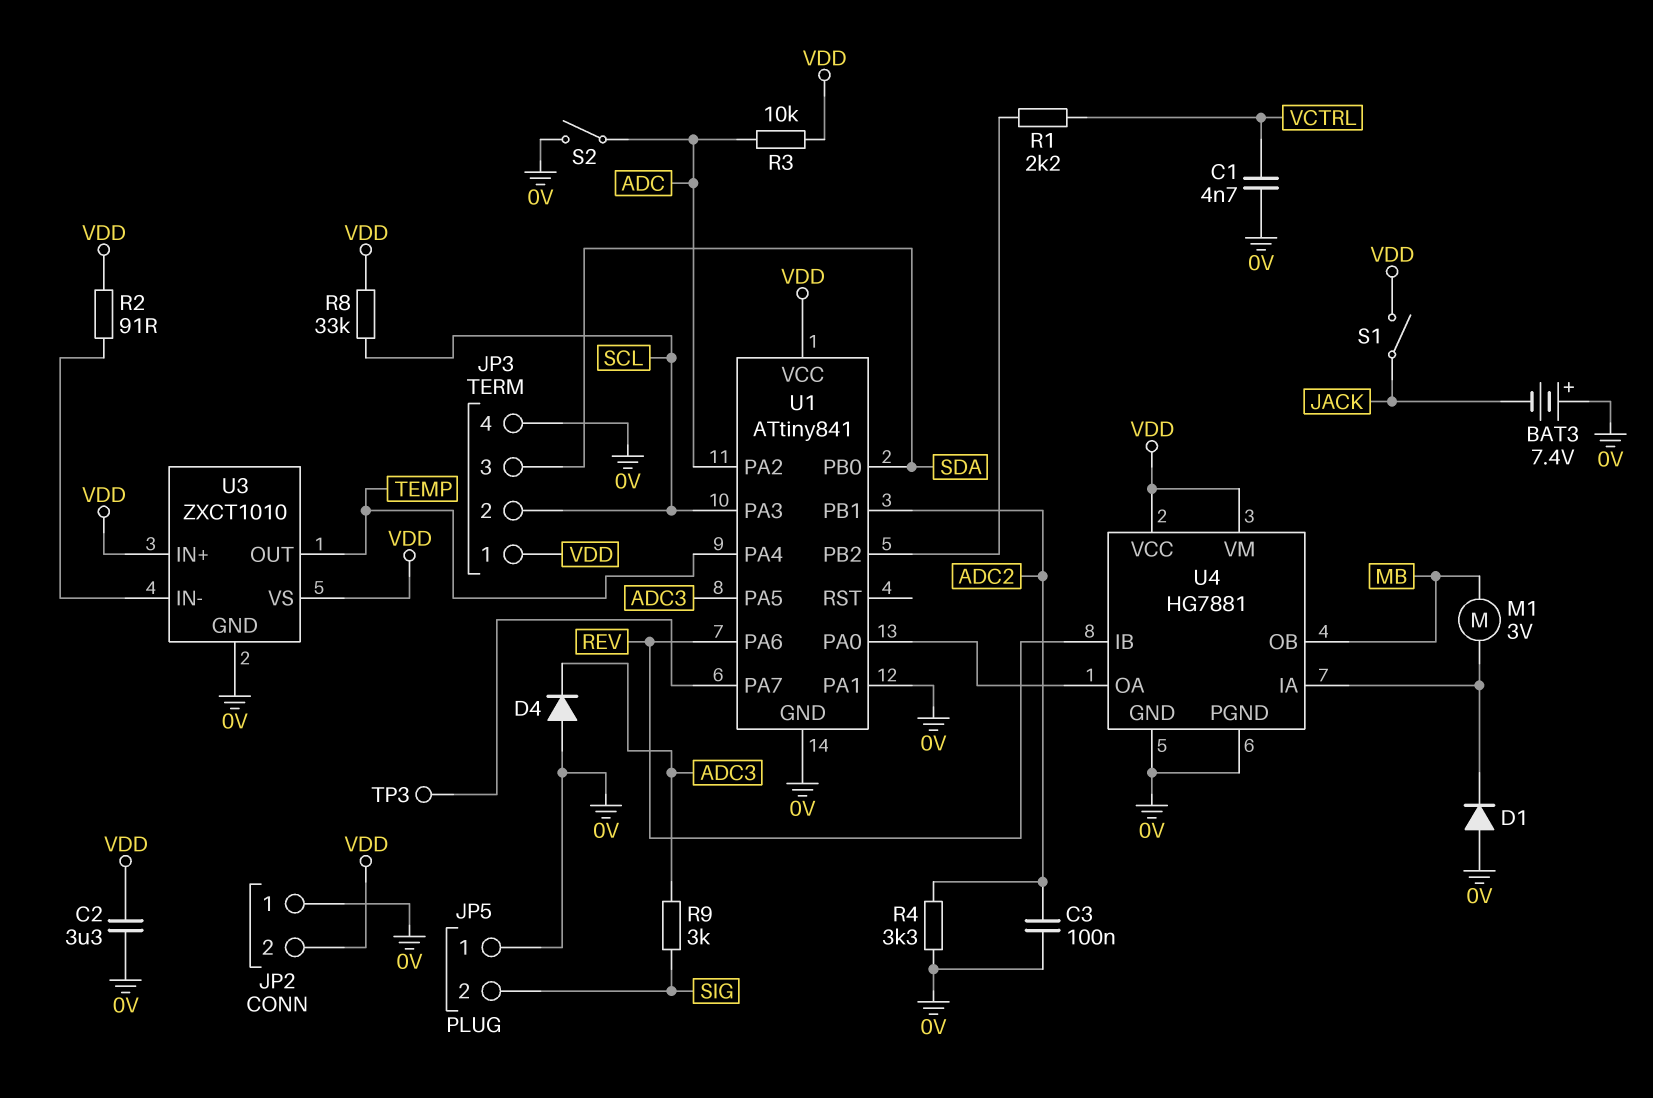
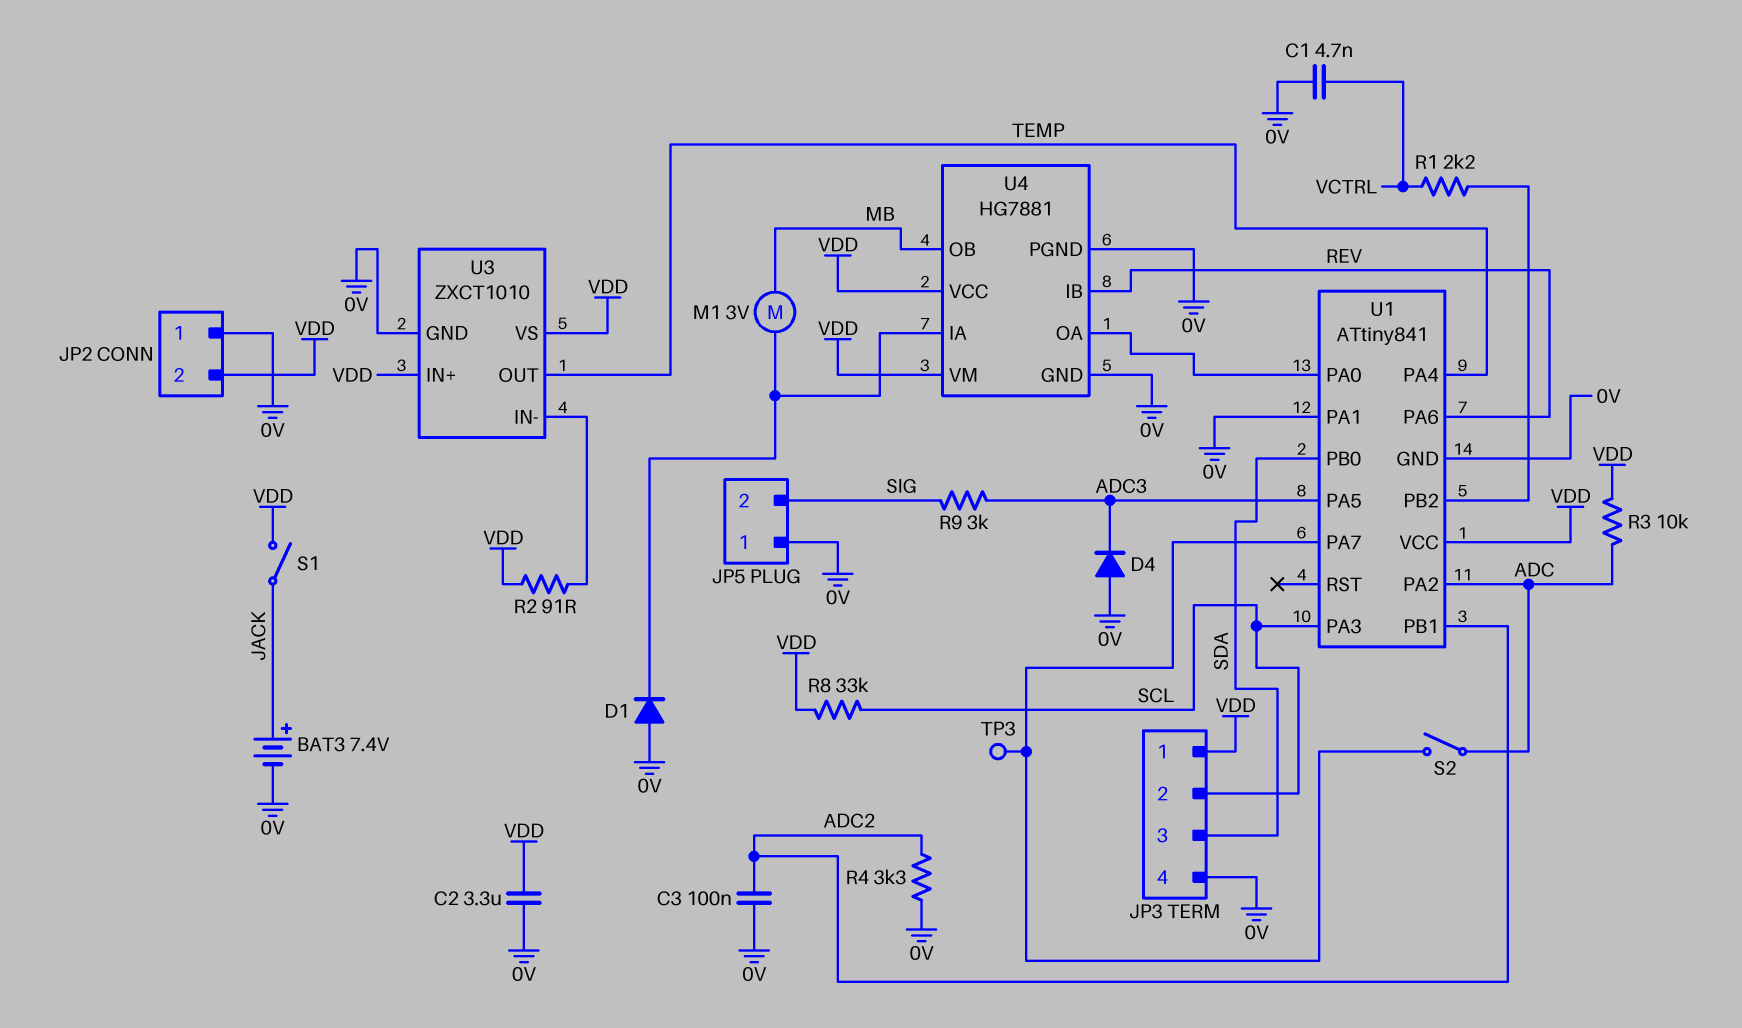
BAT3: 7.4V (plus 0V, minus JACK) -> 7.4V (plus JACK, minus 0V)
S2: switch (0V, ADC) -> switch (ADC, U1/PA7)

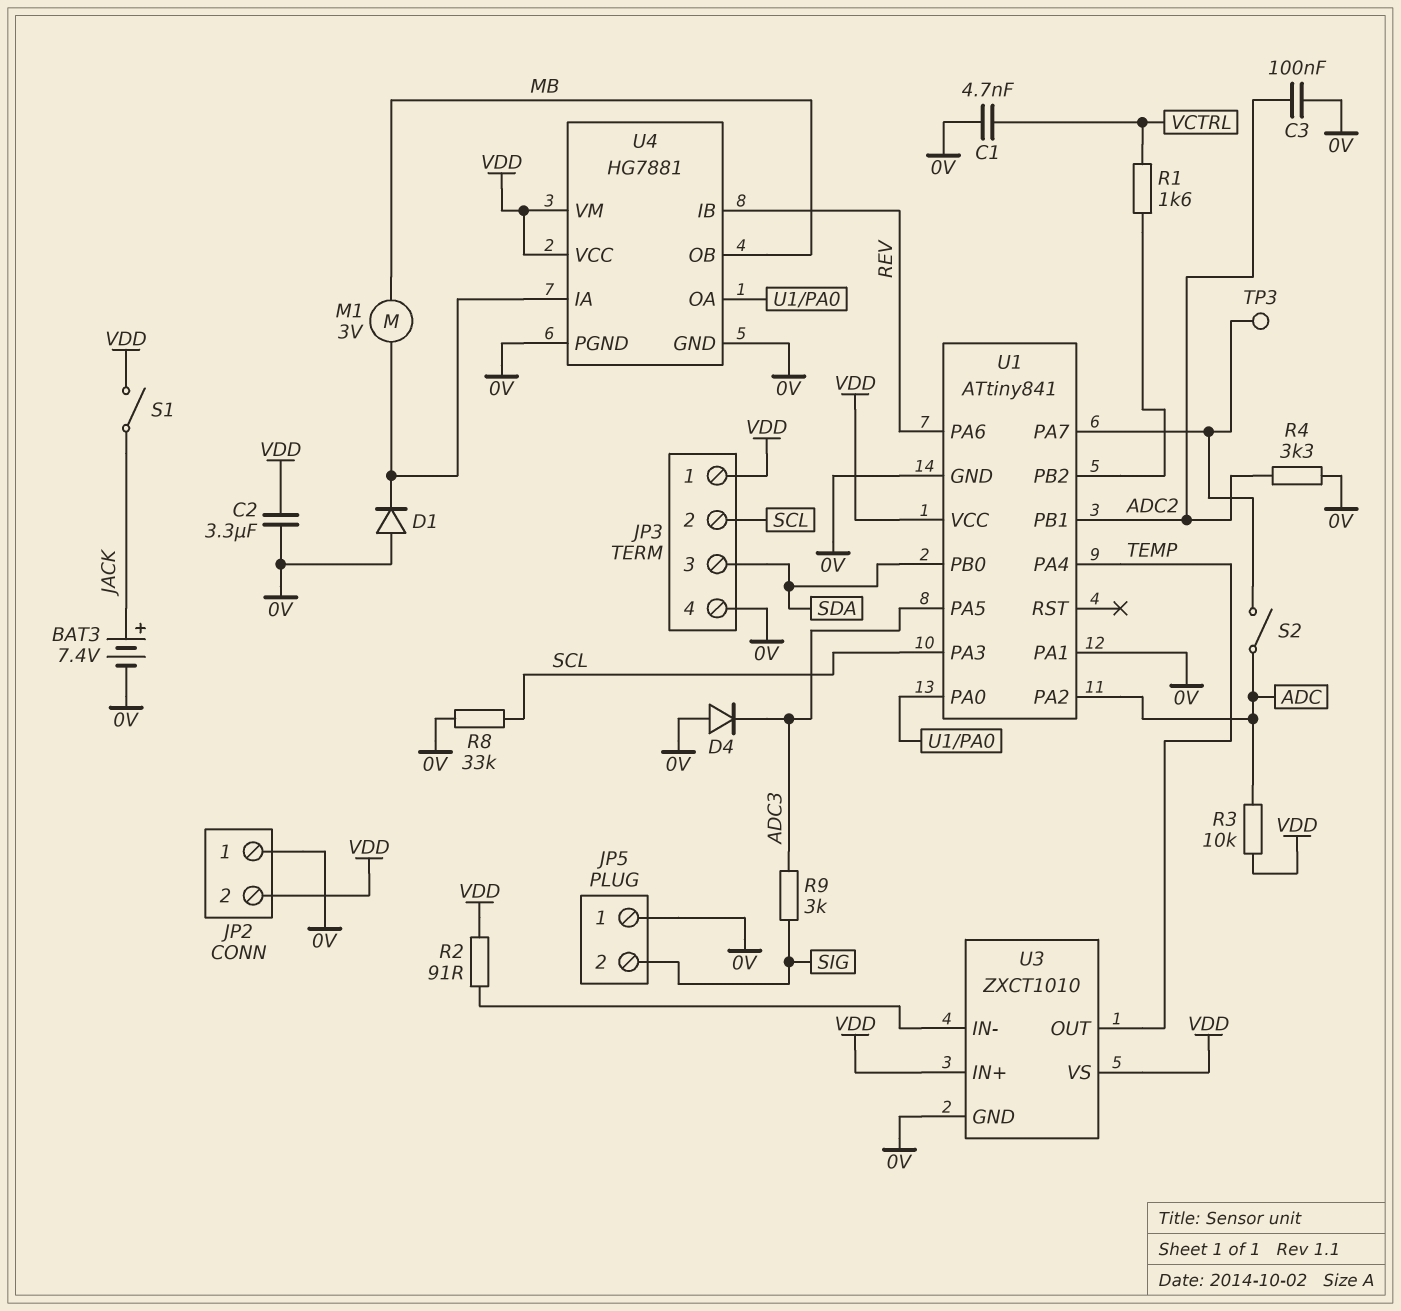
R1: 2.2k (U1/PB2, VCTRL) -> 1.6k (U1/PB2, VCTRL)
R8: 33k (SCL, VDD) -> 33k (0V, SCL)

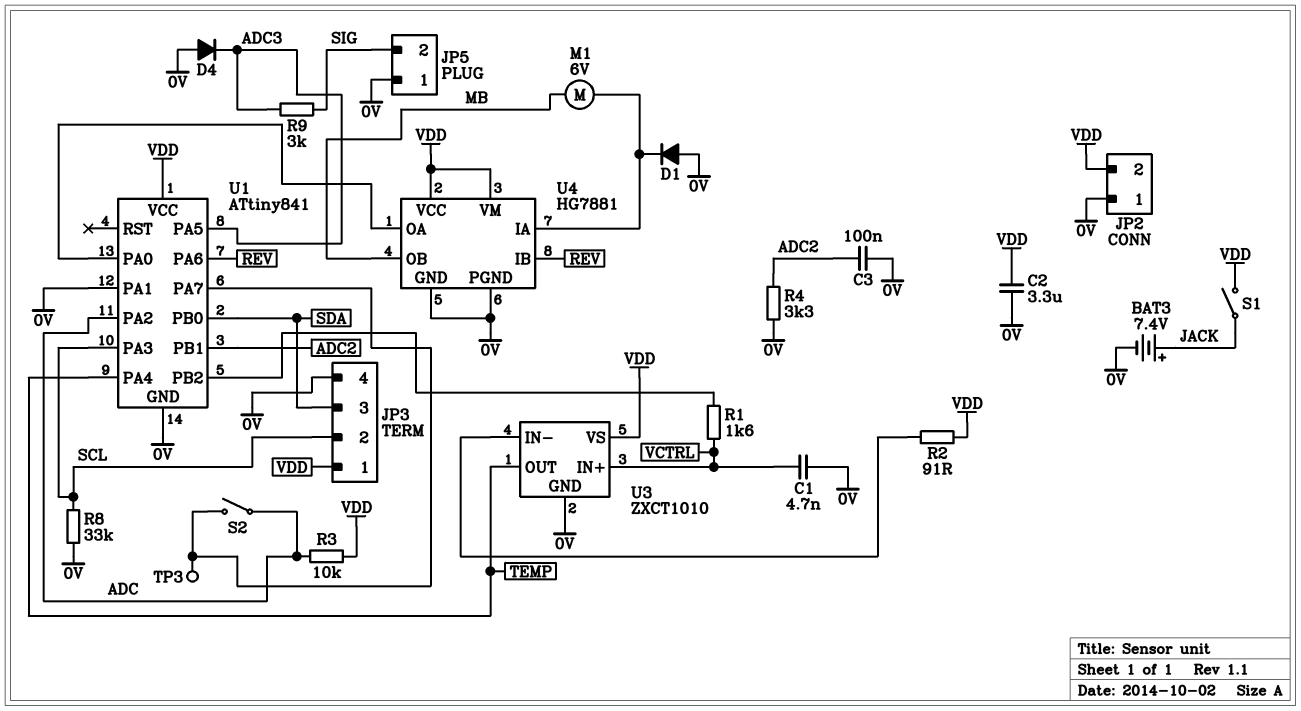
M1: motor 3V (MB, U4/IA) -> motor 6V (MB, U4/IA)
U3 pin IN+: VDD -> VCTRL

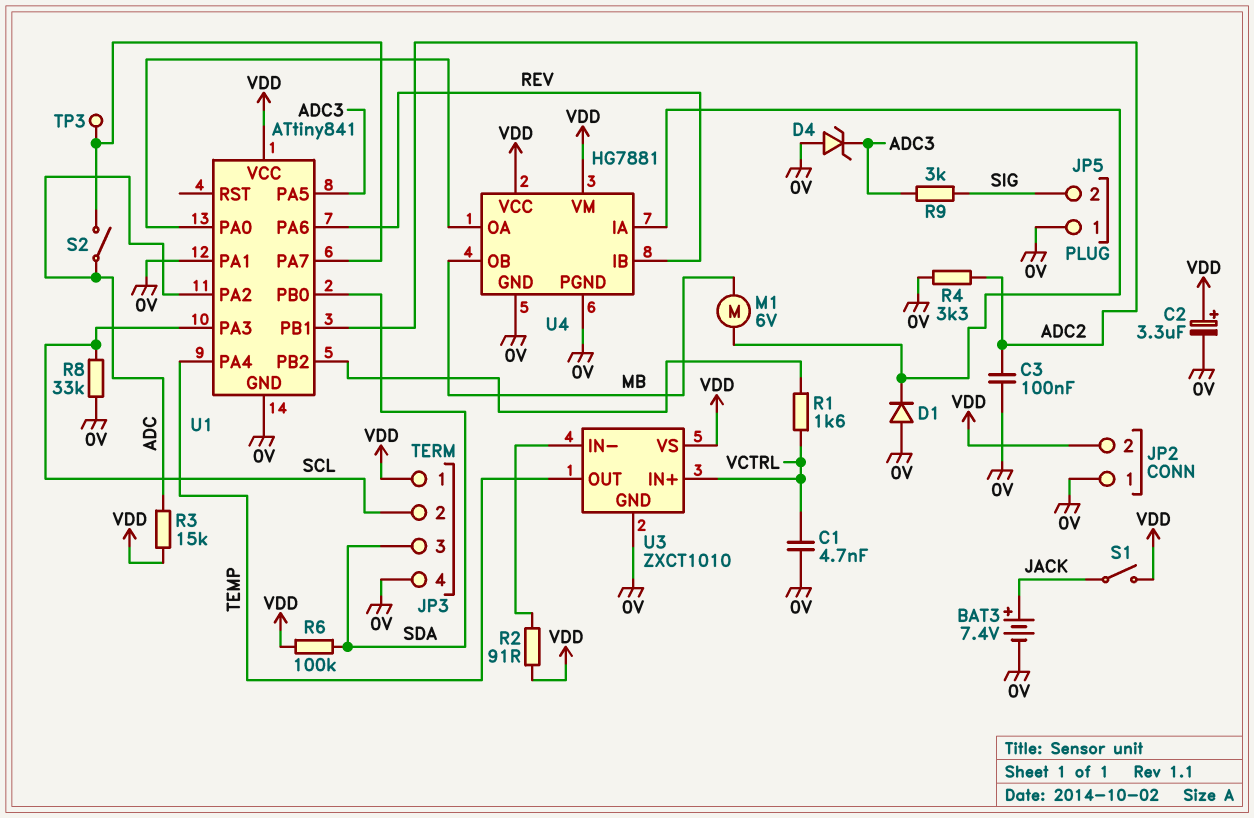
C2: 3.3uF (0V, VDD) -> 3.3uF (plus VDD, minus 0V)
D4: diode (A 0V, K ADC3) -> zener (A 0V, K ADC3)
R3: 10k (ADC, VDD) -> 15k (ADC, VDD)
R6: none -> 100k (SDA, VDD)

